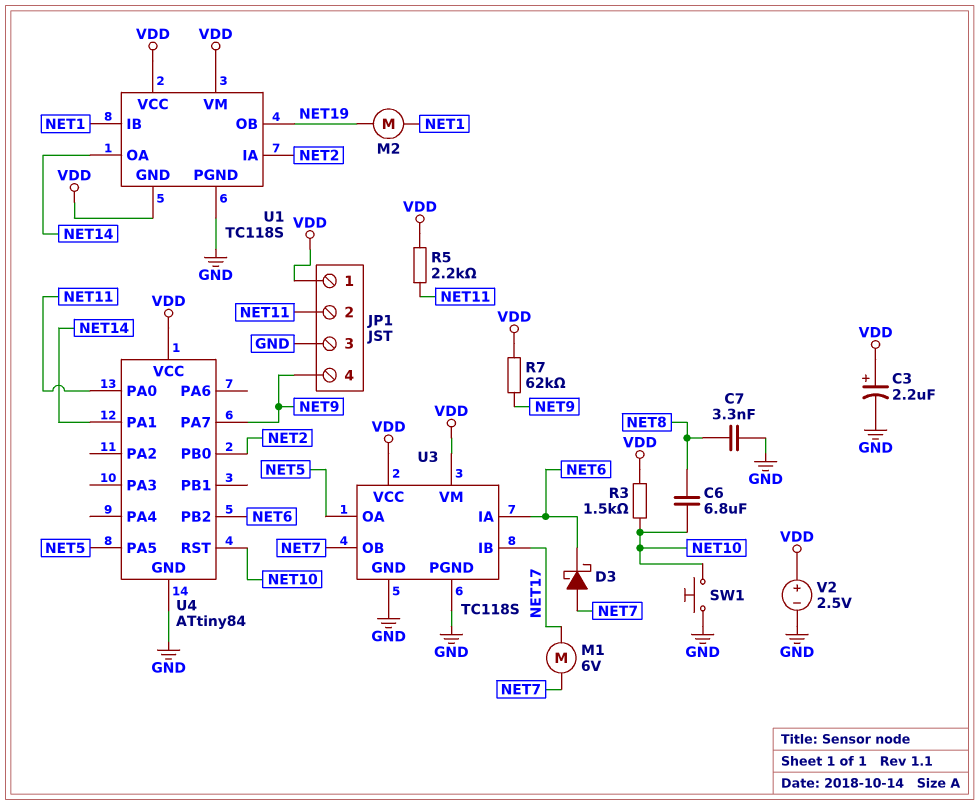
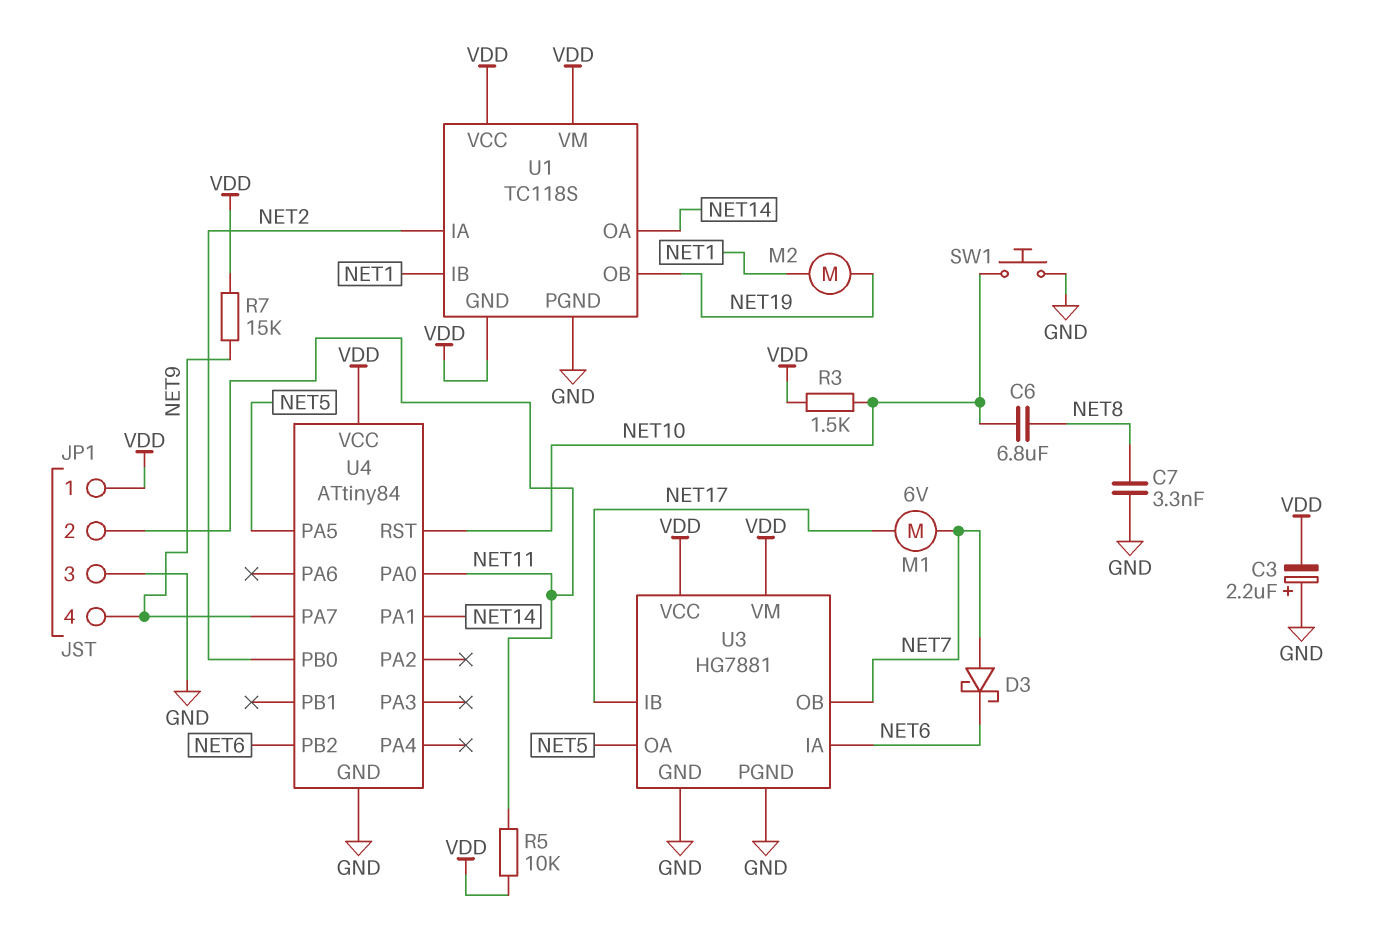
C3: 2.2uF (plus VDD, minus GND) -> 2.2uF (plus GND, minus VDD)
R5: 2.2k (NET11, VDD) -> 10k (NET11, VDD)
R7: 62k (NET9, VDD) -> 15k (NET9, VDD)
U3: TC118S -> HG7881
V2: 2.5V (plus VDD, minus GND) -> none

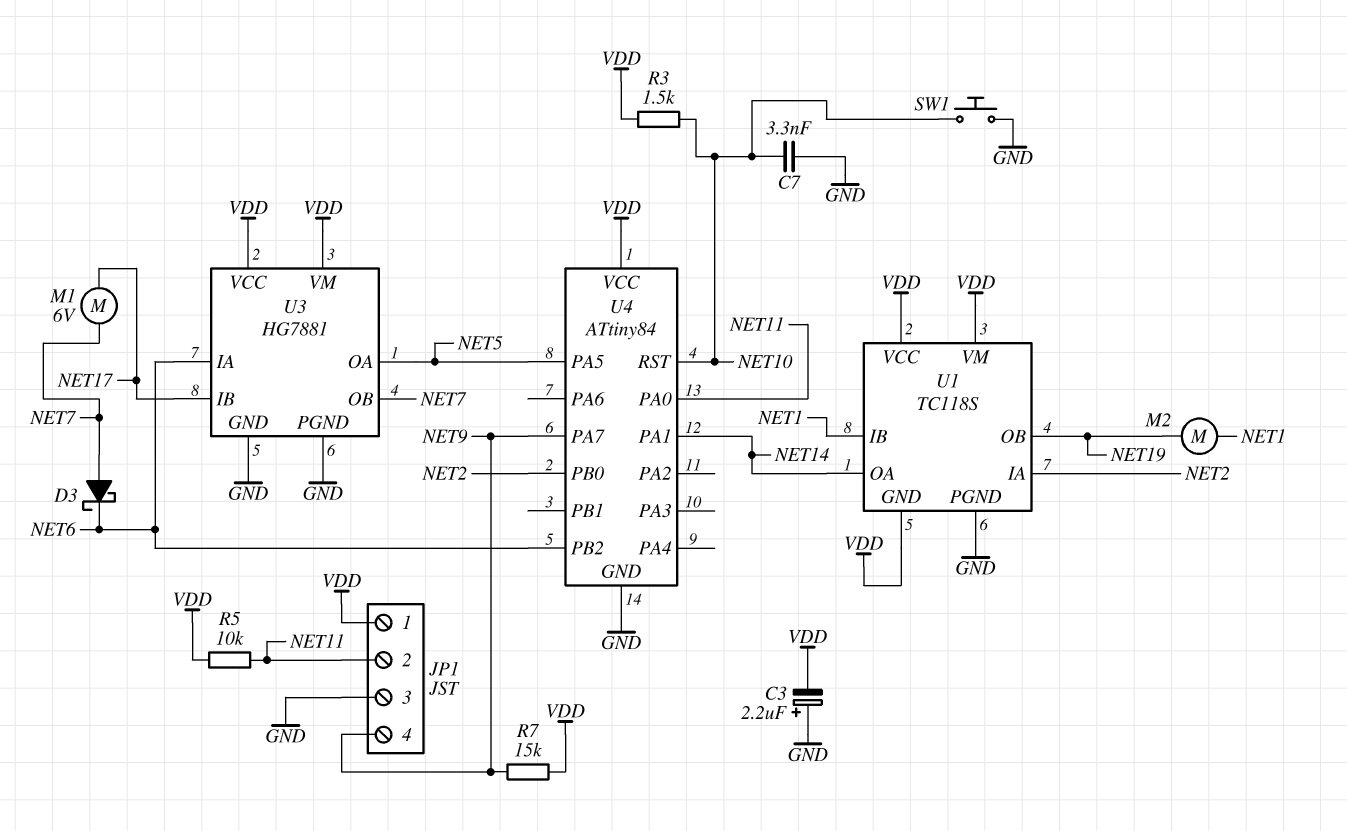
C6: 6.8uF (NET8, NET10) -> none
C7: 3.3nF (GND, NET8) -> 3.3nF (GND, NET10)

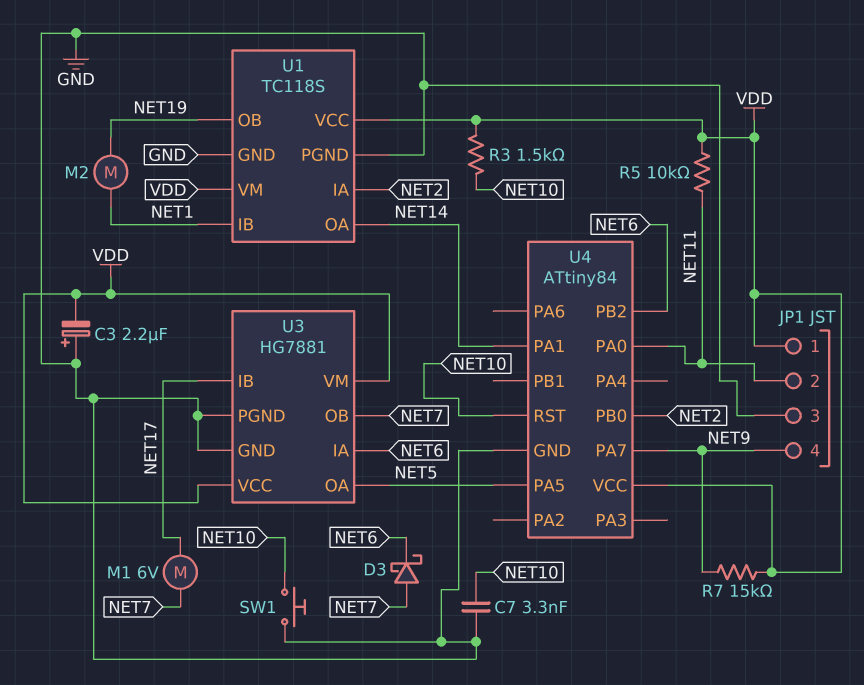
U1 pin GND: VDD -> GND

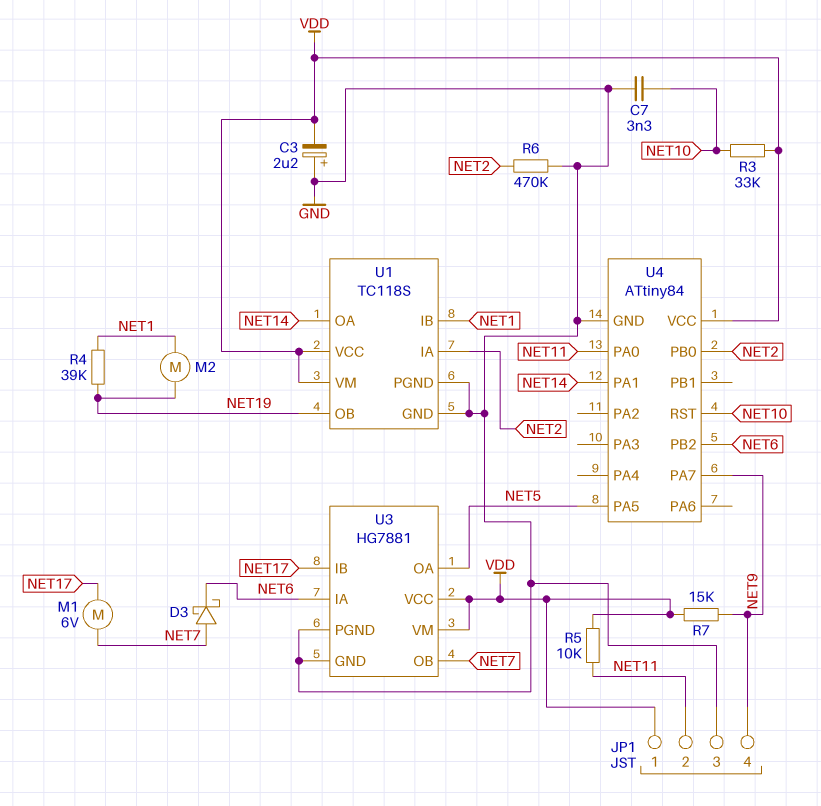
R3: 1.5k (NET10, VDD) -> 33k (NET10, VDD)
R4: none -> 39k (NET1, NET19)
R6: none -> 470k (GND, NET2)
SW1: button (GND, NET10) -> none

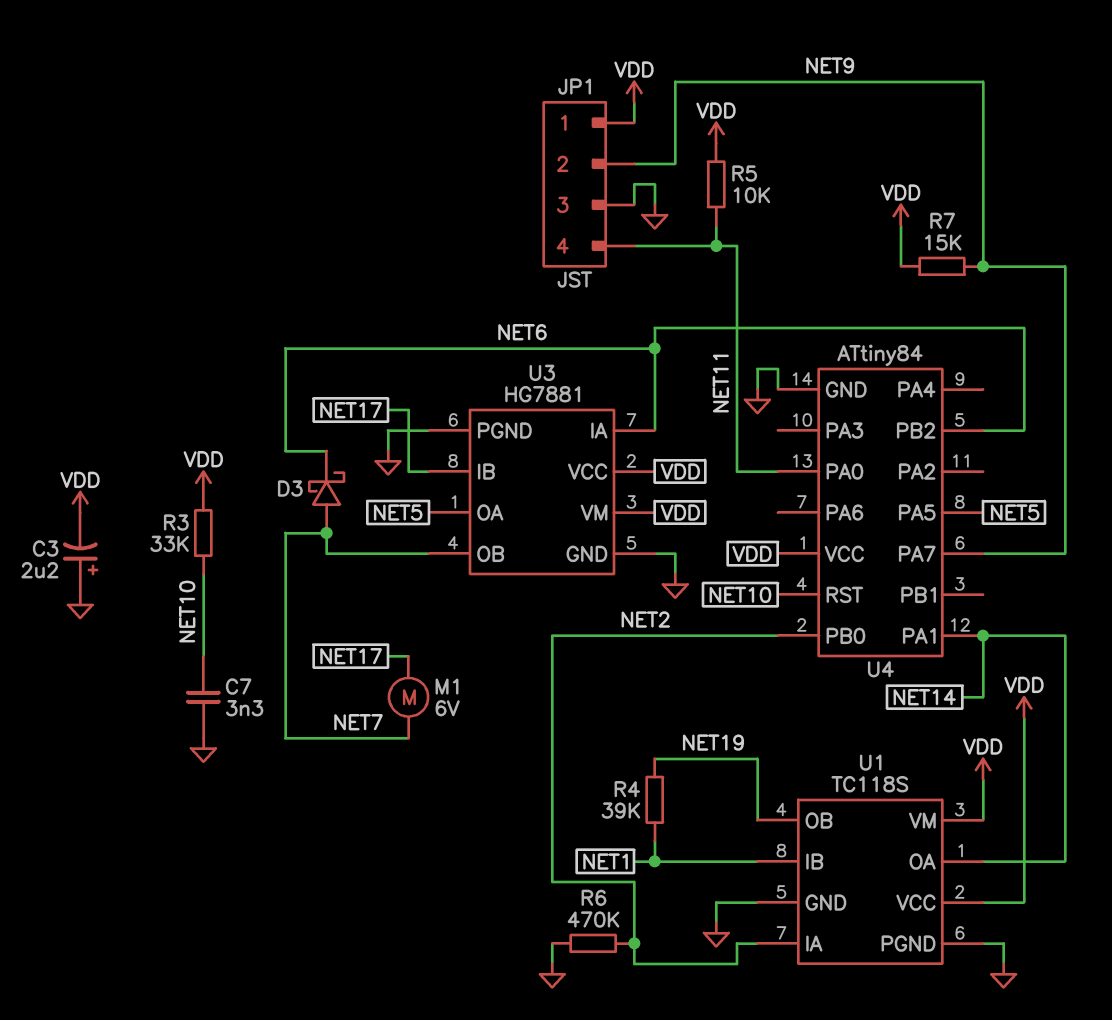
JP1 pin 2: NET11 -> NET9
JP1 pin 4: NET9 -> NET11
M2: motor (NET1, NET19) -> none

